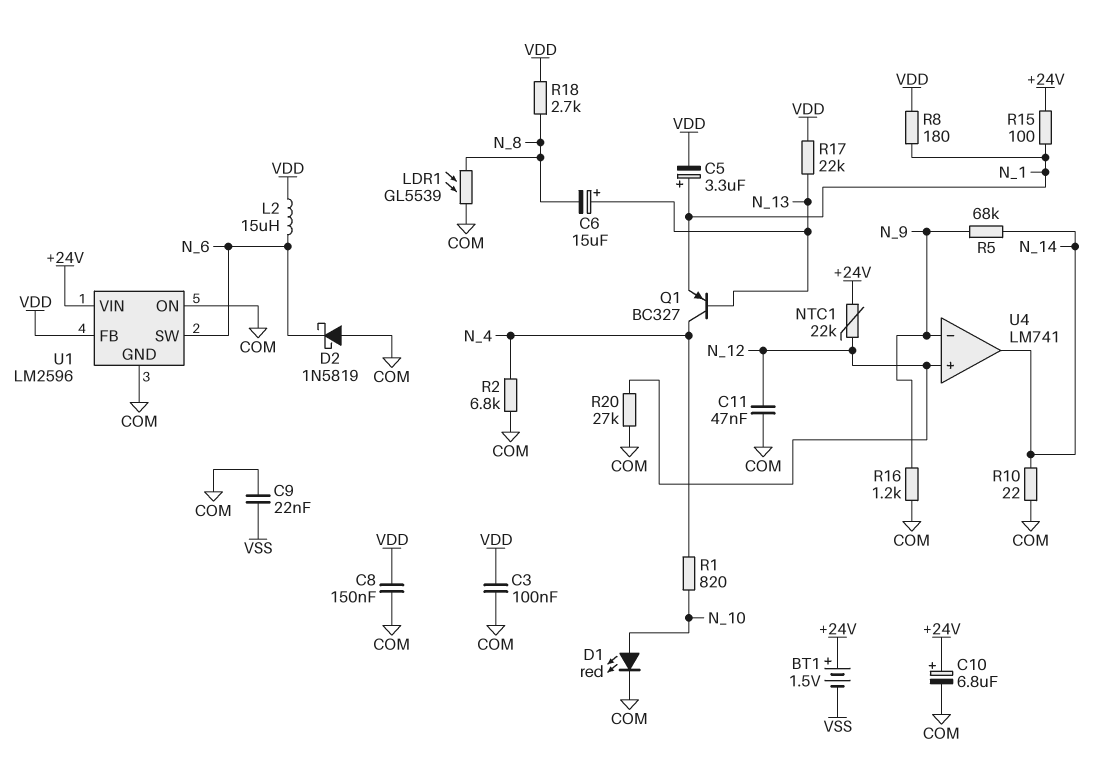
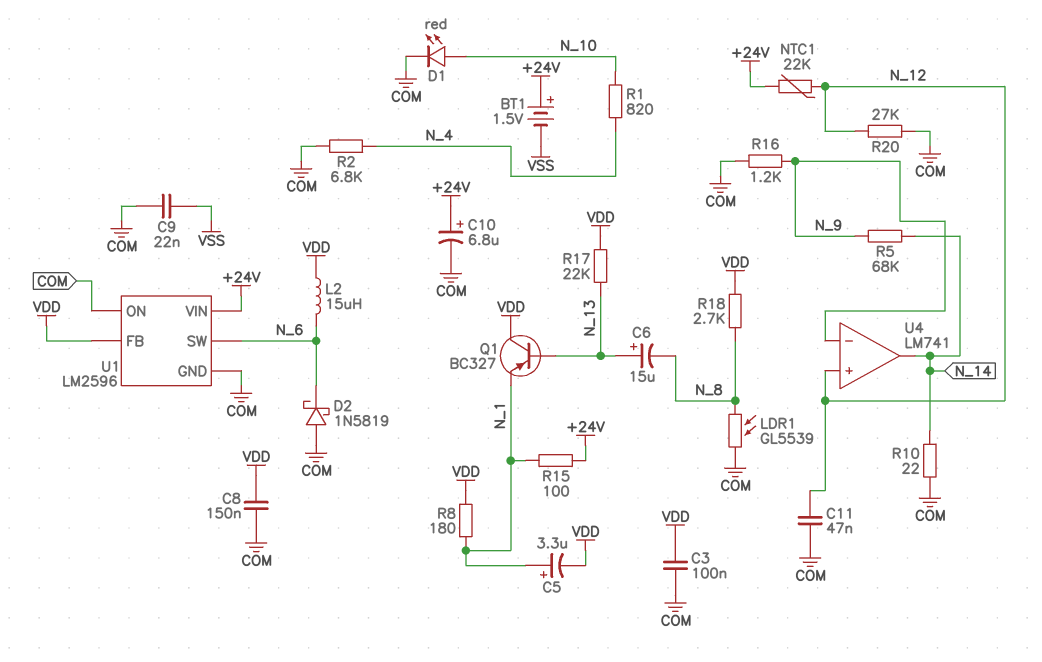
Q1: PNP BC327 (B N_13, C N_4, E N_1) -> PNP BC327 (B N_13, C VDD, E N_1)

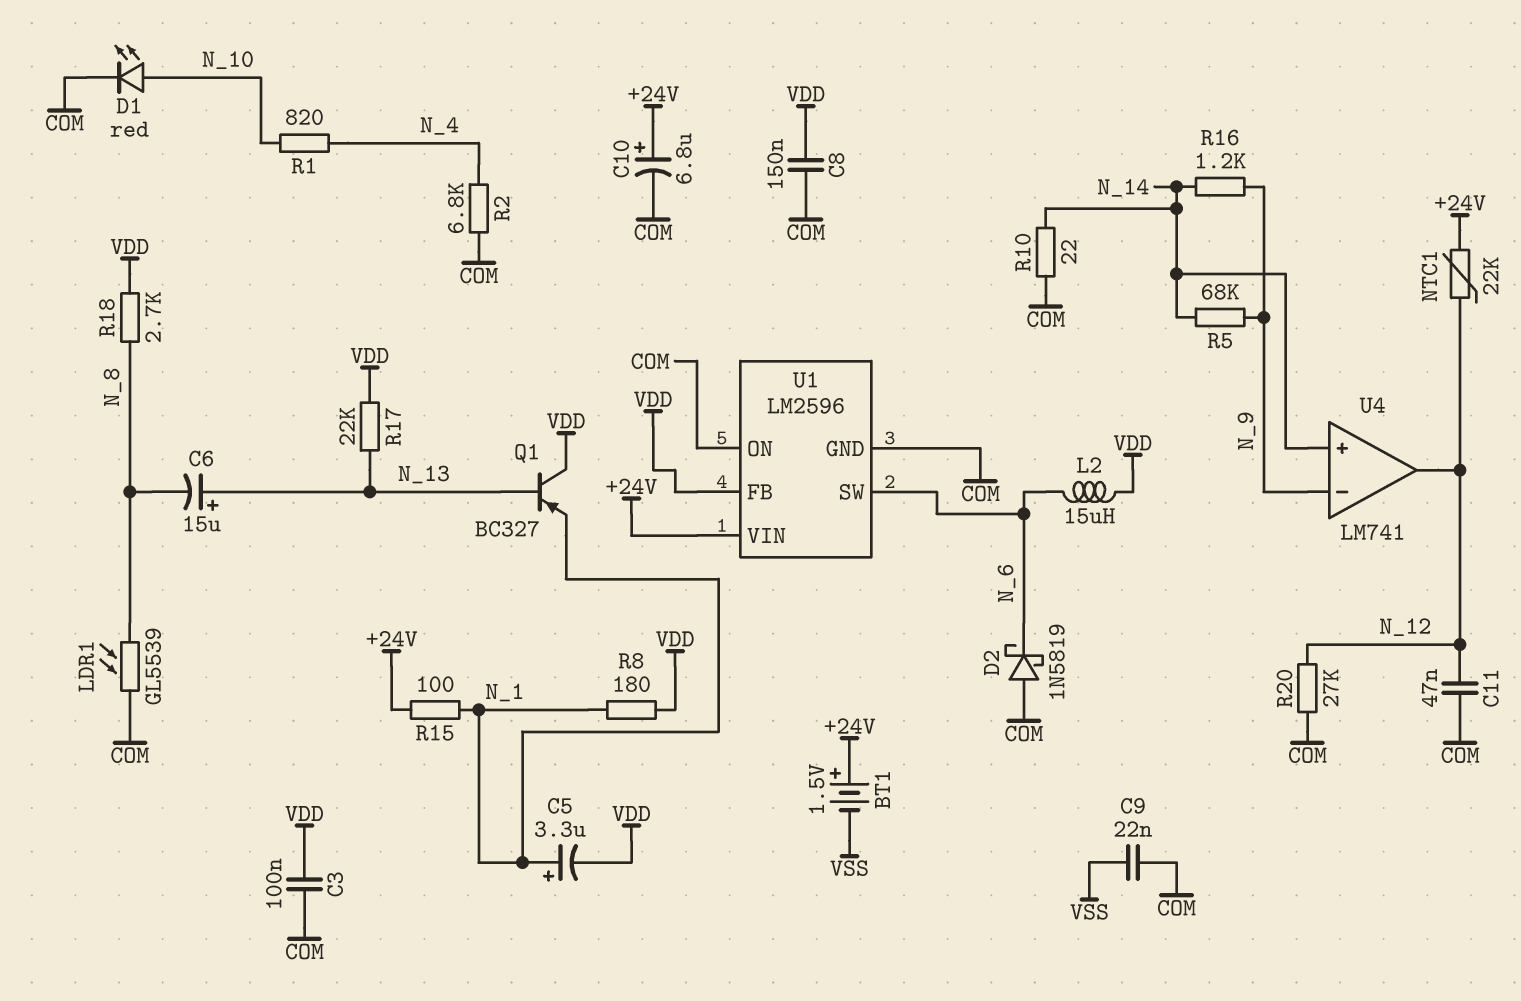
R16: 1.2k (COM, N_9) -> 1.2k (N_9, N_14)
U4 pin in+: N_12 -> N_14
U4 pin out: N_14 -> N_12

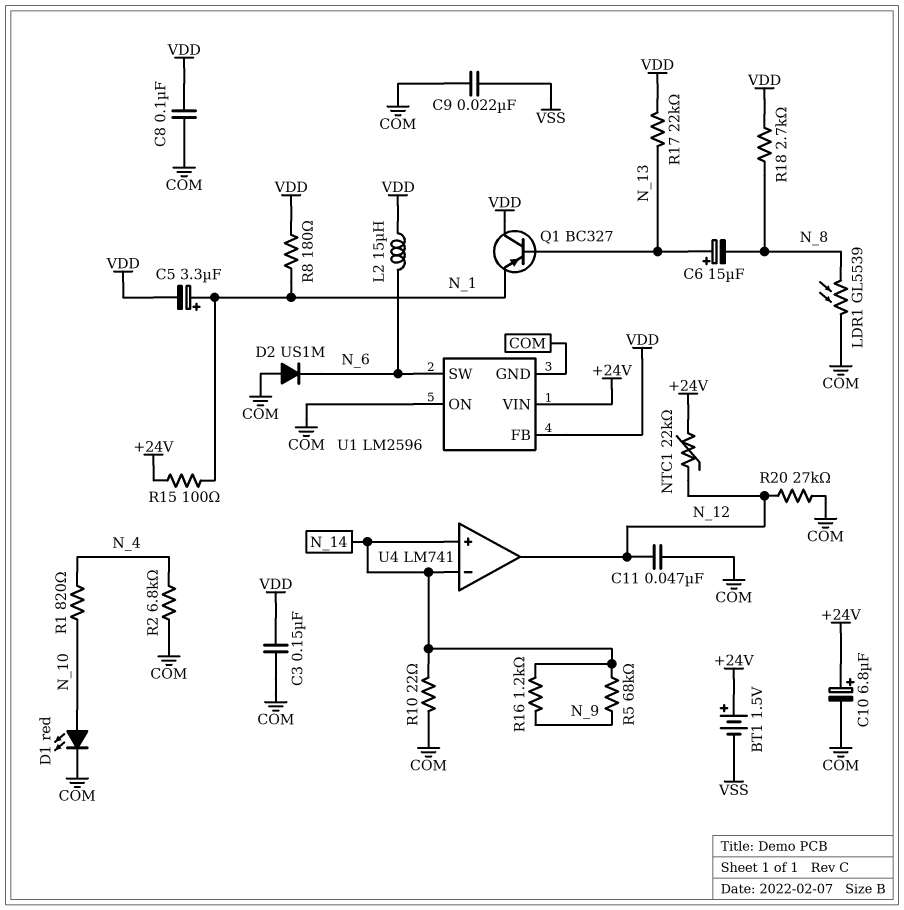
C3: 100nF (COM, VDD) -> 150nF (COM, VDD)
C8: 150nF (COM, VDD) -> 100nF (COM, VDD)
D2: schottky 1N5819 (A COM, K N_6) -> diode US1M (A COM, K N_6)
U4 pin in-: N_9 -> N_14

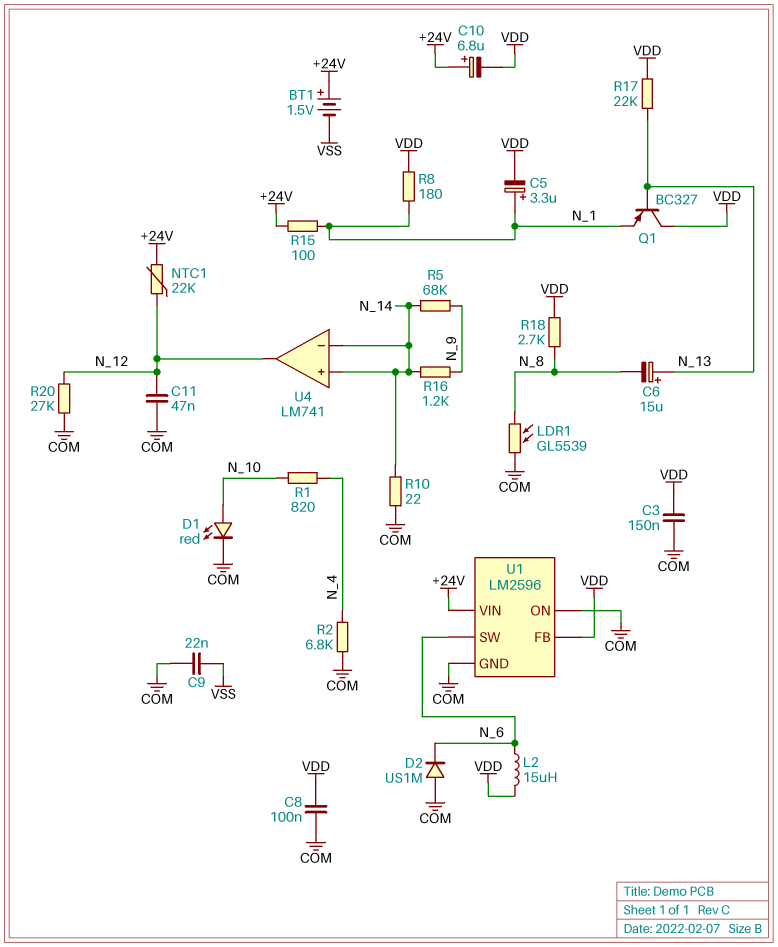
C10: 6.8uF (plus +24V, minus COM) -> 6.8uF (plus +24V, minus VDD)

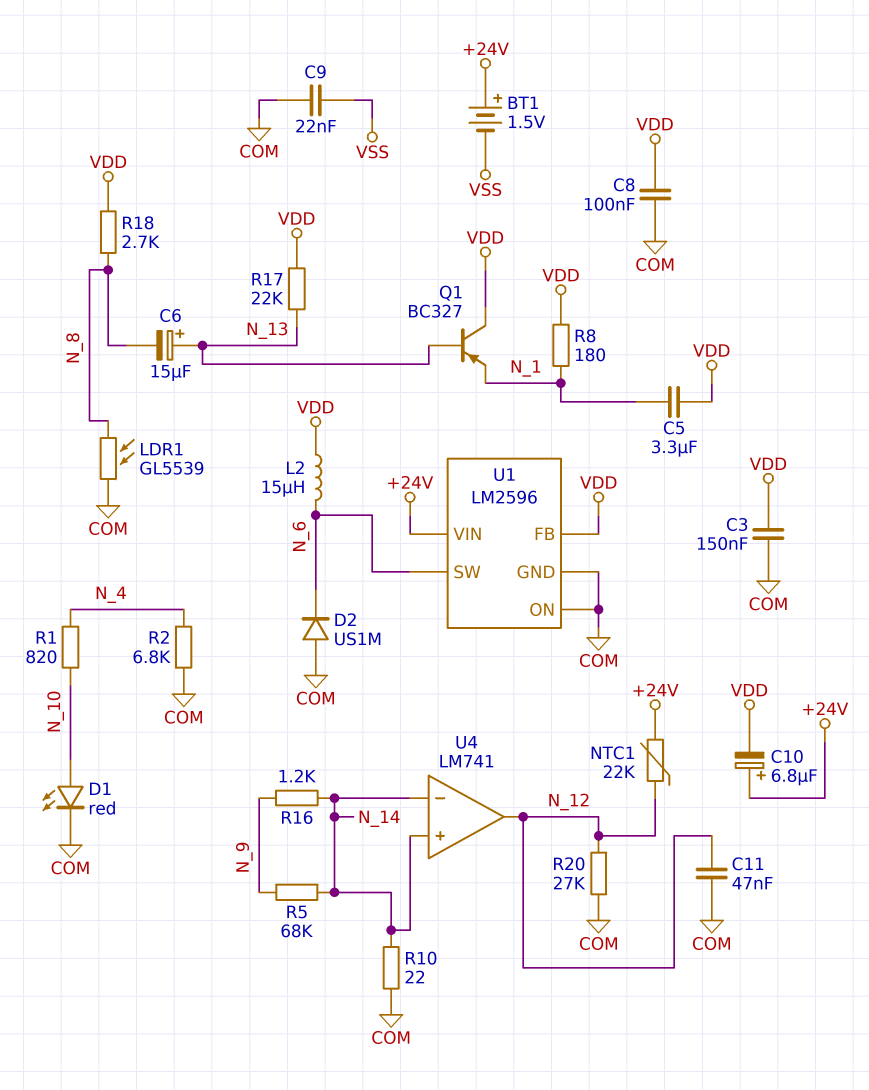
C5: 3.3uF (plus N_1, minus VDD) -> 3.3uF (N_1, VDD)
R15: 100 (+24V, N_1) -> none

